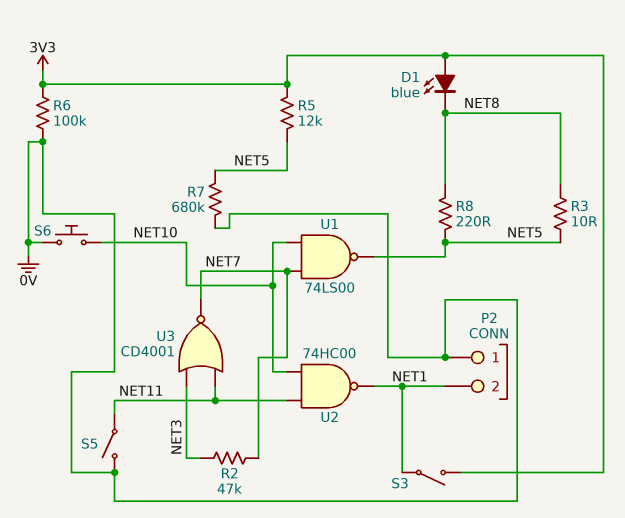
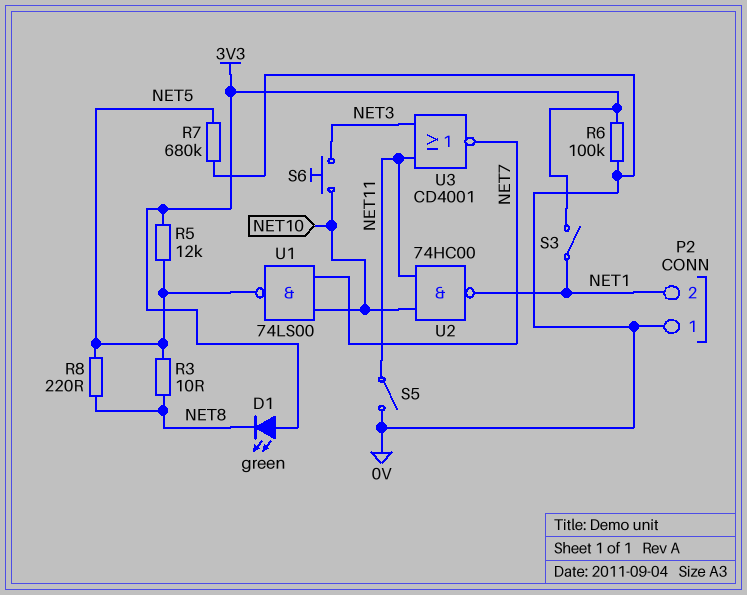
D1: LED blue (A 3V3, K NET8) -> LED green (A 3V3, K NET8)
R2: 47k (NET3, NET7) -> none
S6: button (0V, NET10) -> button (NET3, NET10)

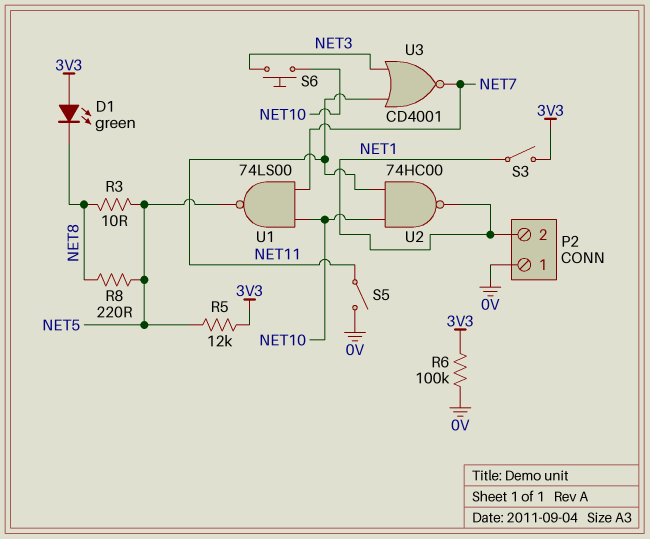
R7: 680k (0V, NET5) -> none

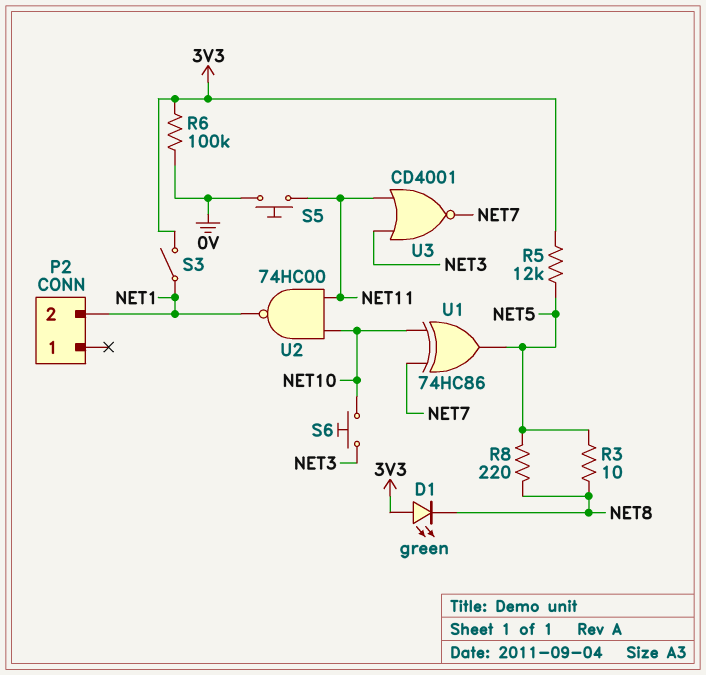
P2 pin 1: 0V -> none
S5: switch (0V, NET11) -> button (0V, NET11)
U1: NAND 74LS00 (in NET7, in NET10, out NET5) -> XOR 74HC86 (in NET7, in NET10, out NET5)

